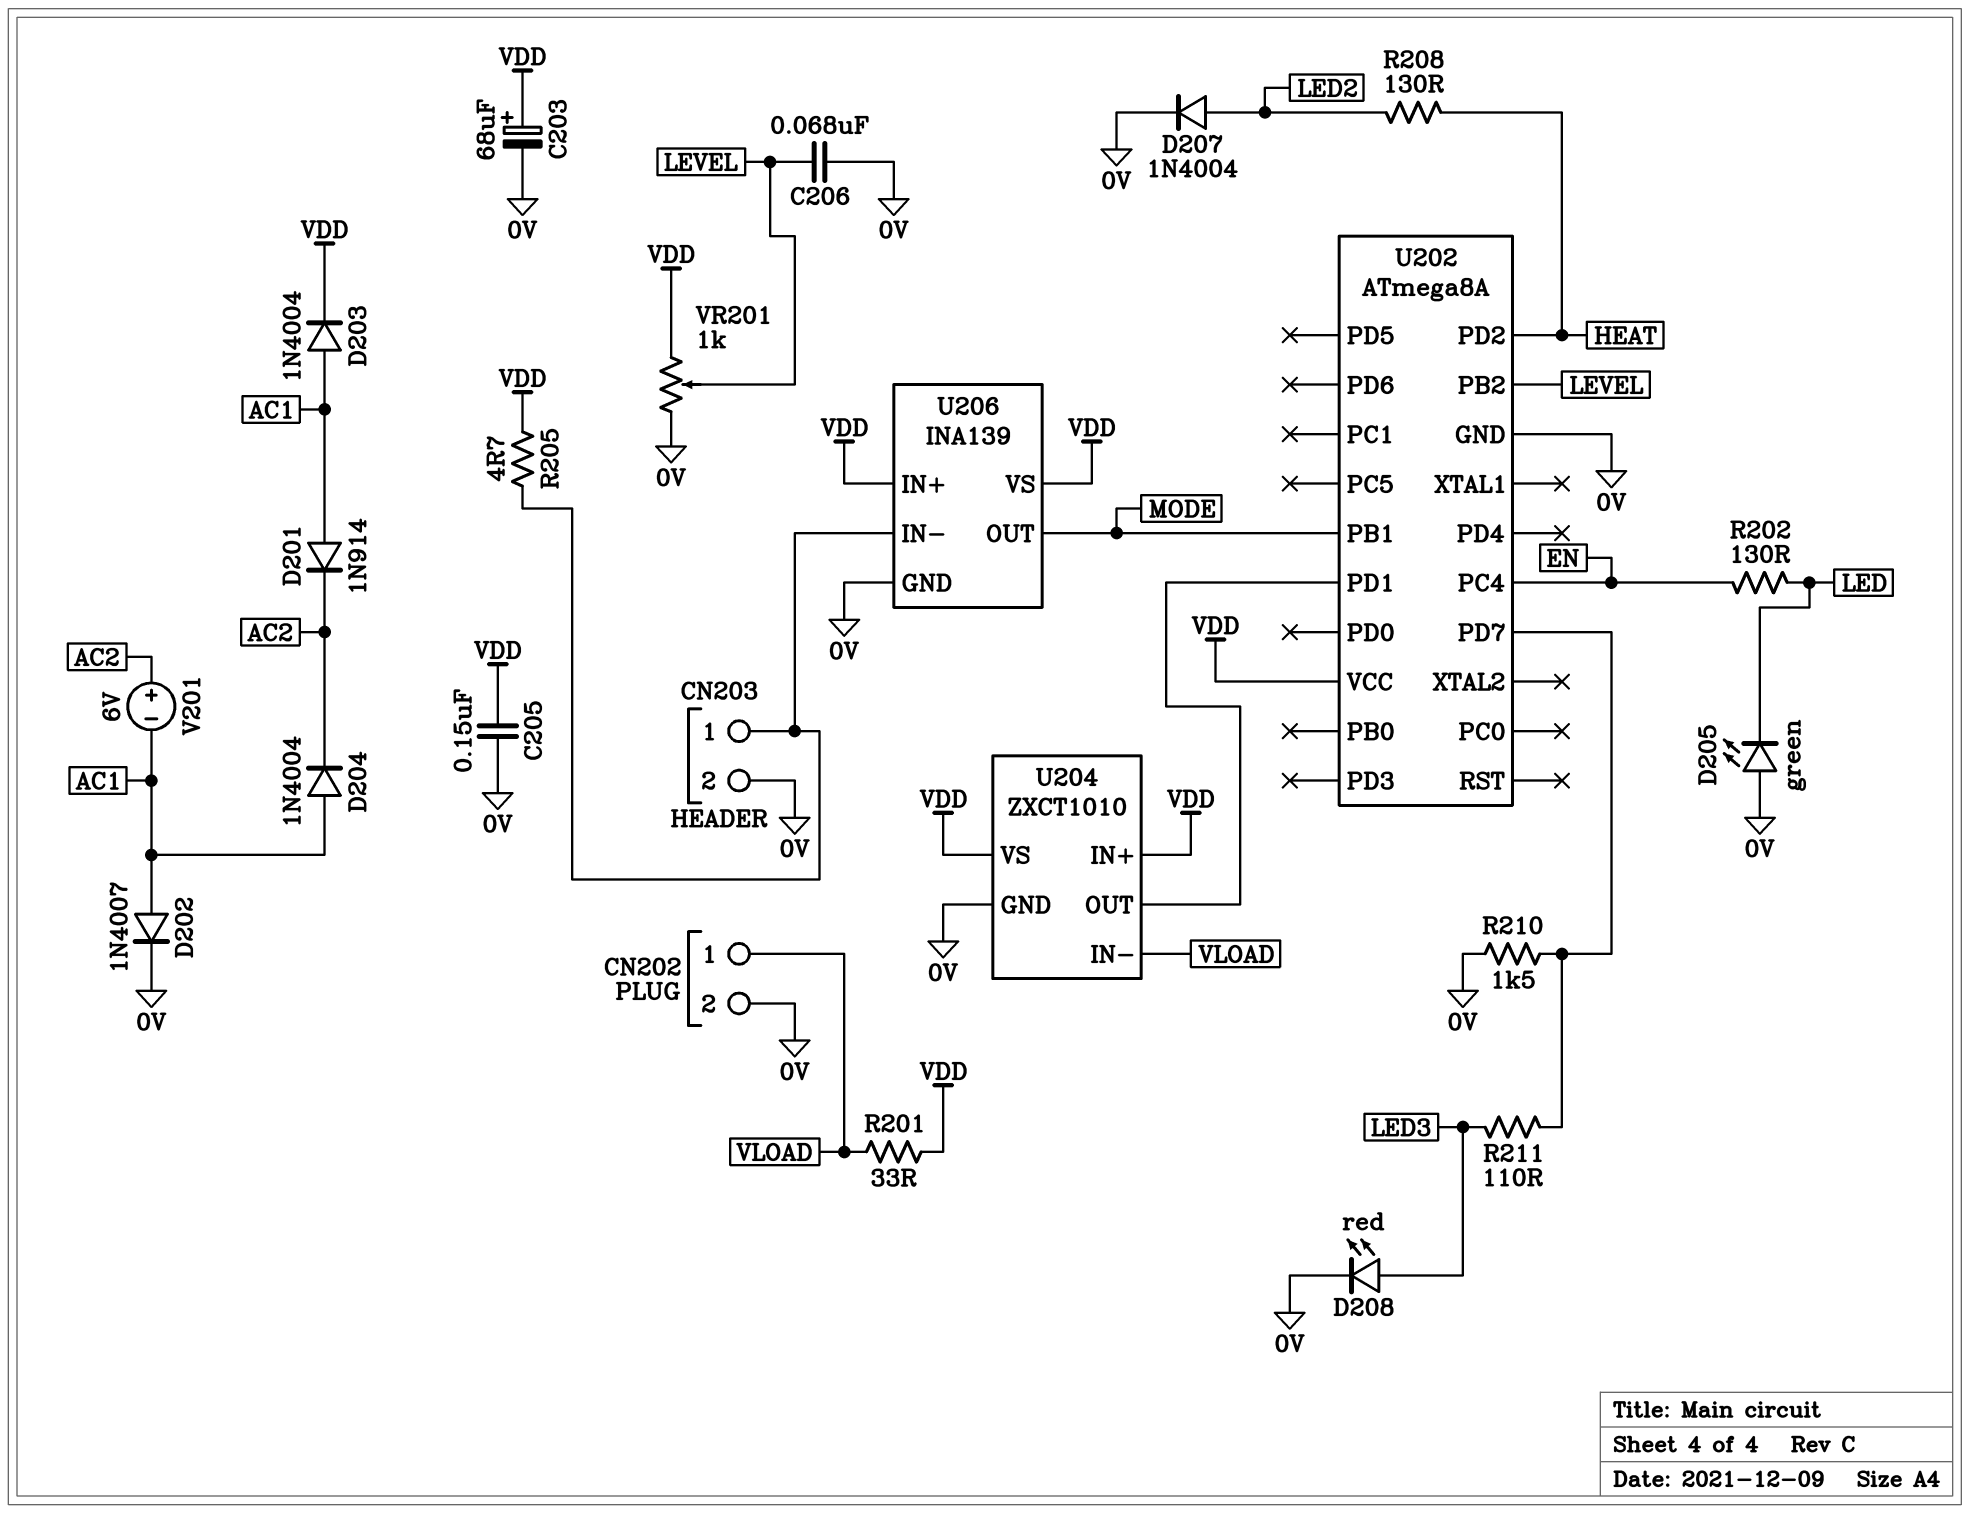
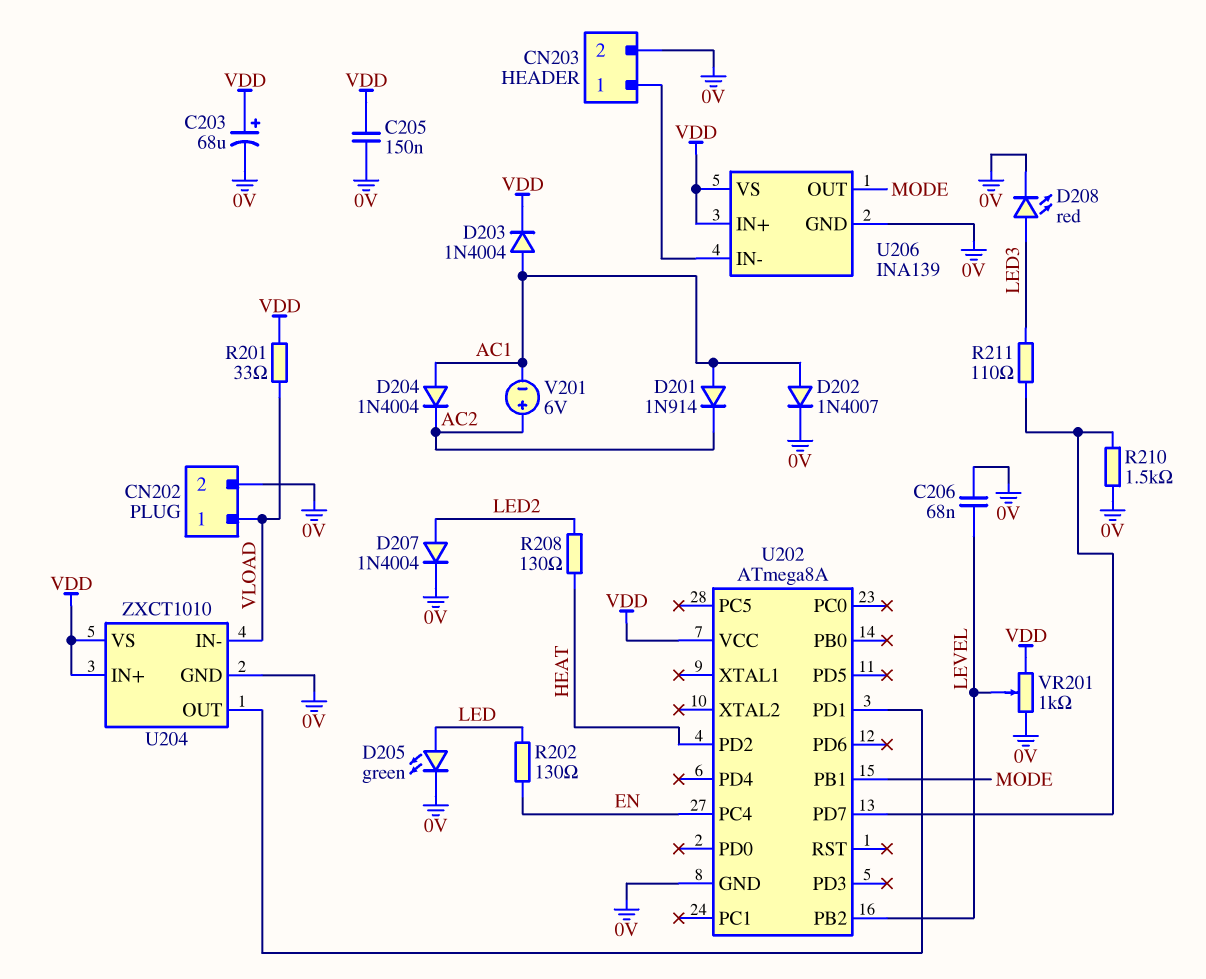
D205: LED green (A 0V, K LED) -> LED green (A LED, K 0V)
R205: 4.7 (CN203/1, VDD) -> none

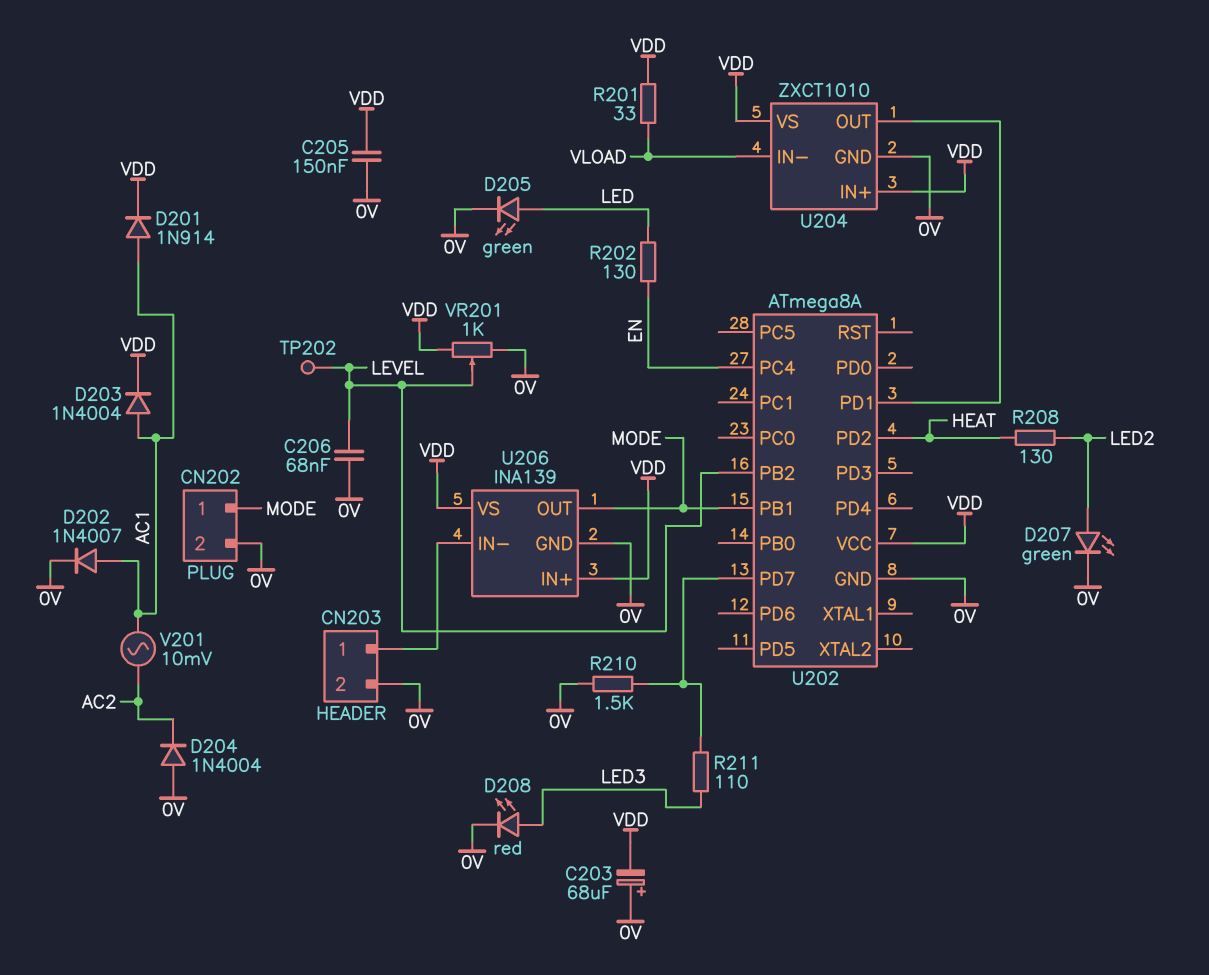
C203: 68uF (plus VDD, minus 0V) -> 68uF (plus 0V, minus VDD)
CN202 pin 1: VLOAD -> MODE
D201: diode 1N914 (A AC1, K AC2) -> diode 1N914 (A AC1, K VDD)
D204: diode 1N4004 (A AC1, K AC2) -> diode 1N4004 (A 0V, K AC2)
D207: diode 1N4004 (A LED2, K 0V) -> LED green (A LED2, K 0V)
TP202: none -> test point (LEVEL)
V201: 6V (plus AC2, minus AC1) -> AC 10mV (AC1, AC2)

